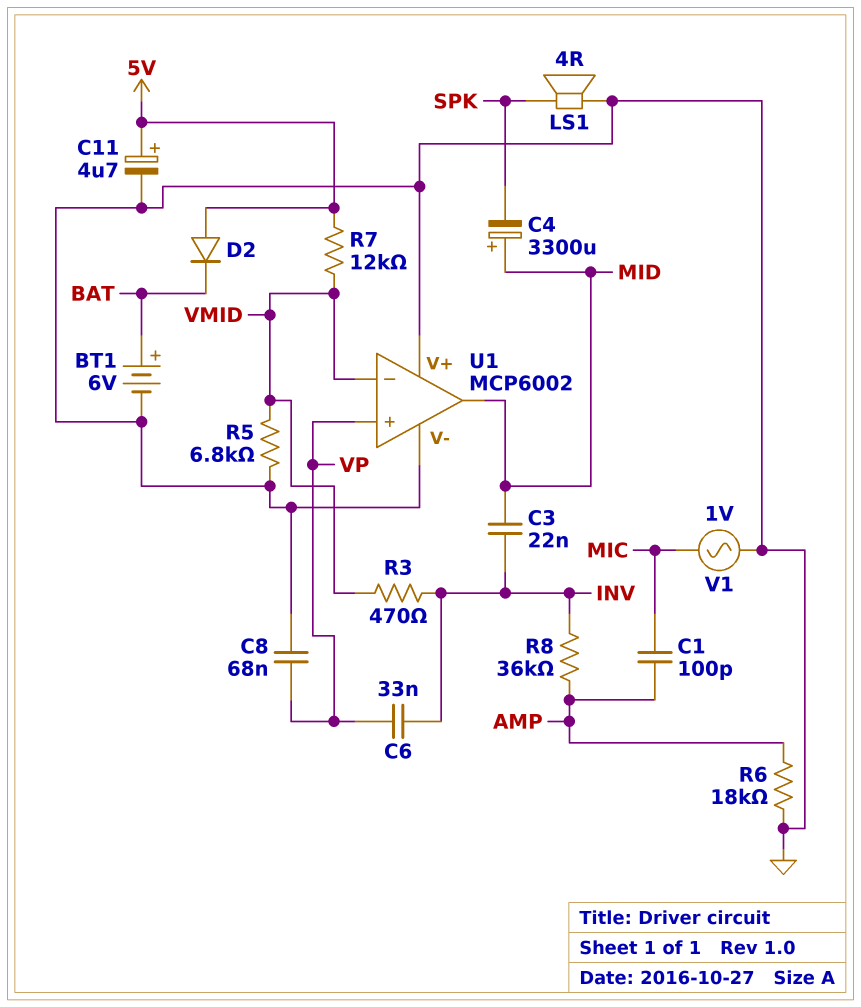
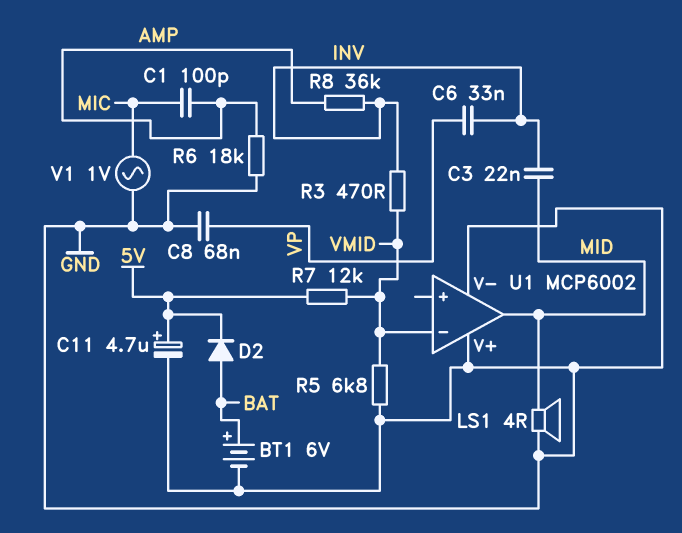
C4: 3300uF (plus MID, minus SPK) -> none
D2: diode (A 5V, K BAT) -> diode (A BAT, K 5V)
LS1: speaker 4R (GND, SPK) -> speaker 4R (GND, MID)
U1 pin in+: VP -> none

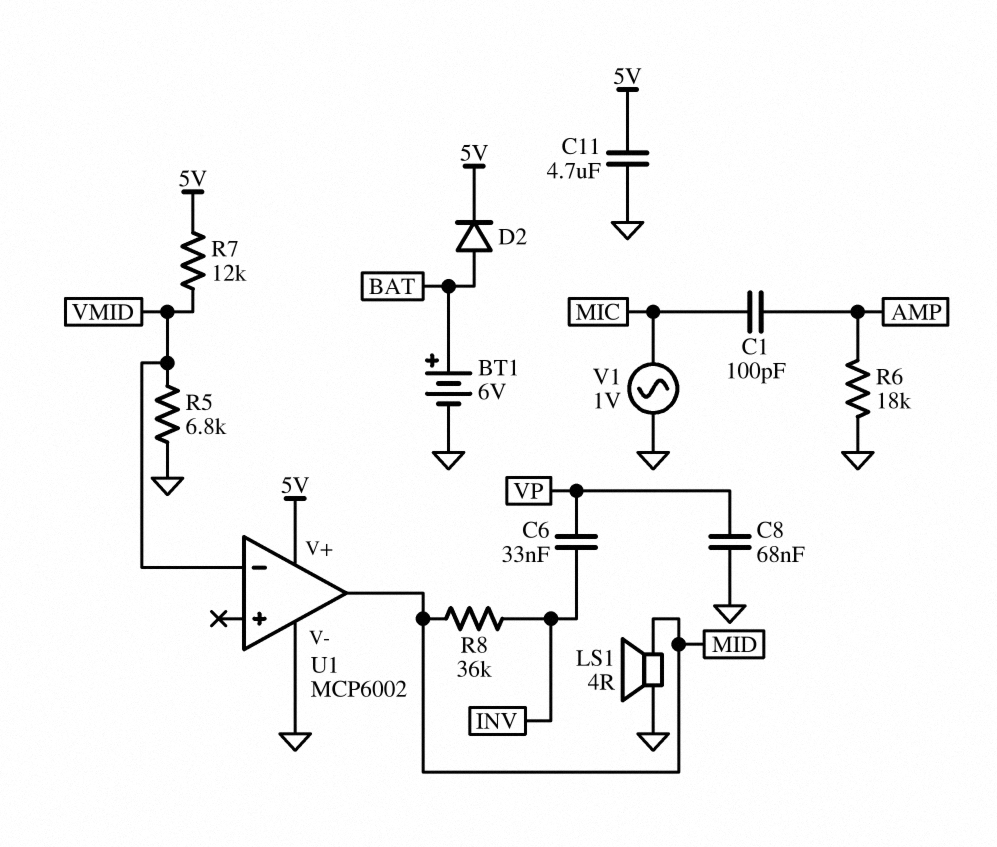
C3: 22nF (INV, MID) -> none
C11: 4.7uF (plus 5V, minus GND) -> 4.7uF (5V, GND)
R3: 470 (INV, VMID) -> none
R8: 36k (AMP, INV) -> 36k (INV, MID)
U1 pin V+: GND -> 5V

